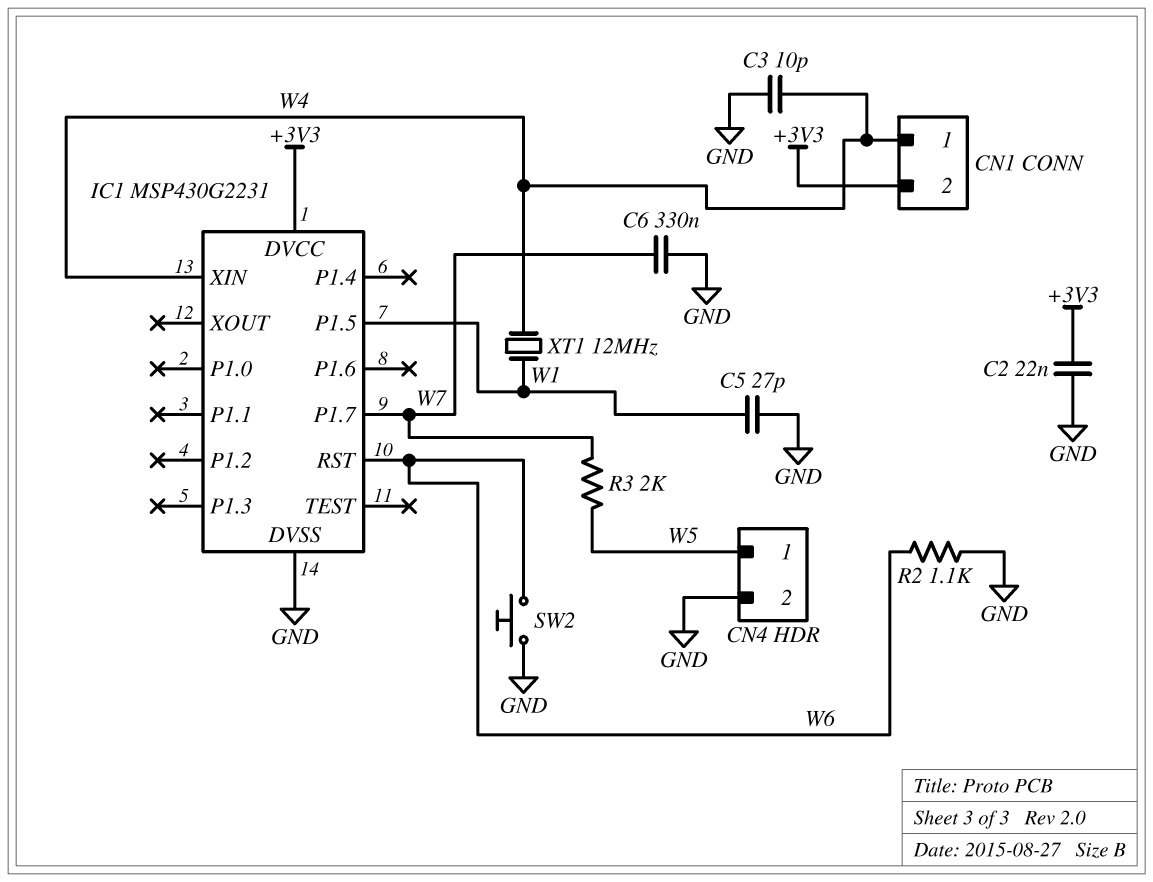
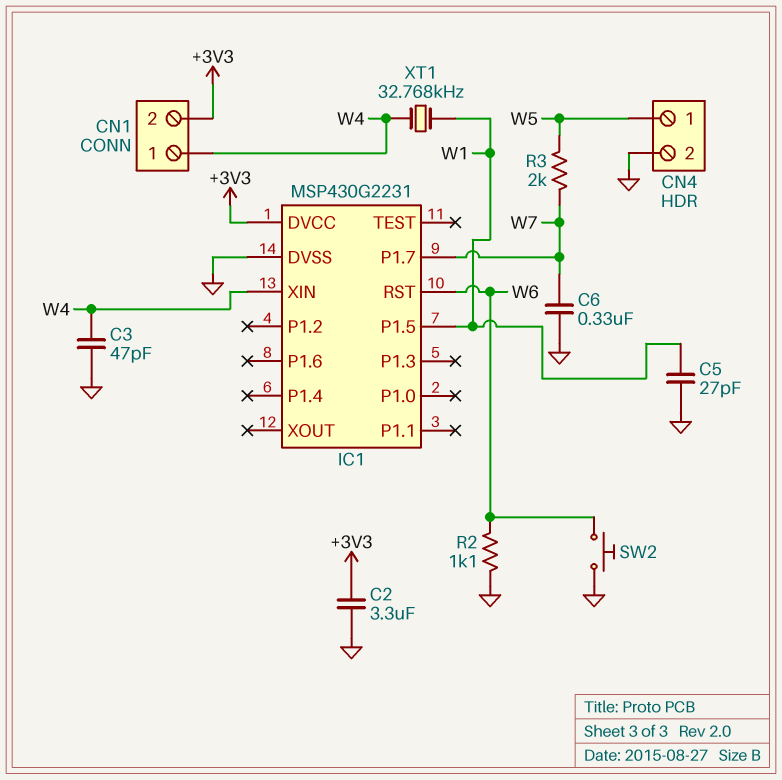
C2: 22nF (+3V3, GND) -> 3.3uF (+3V3, GND)
C3: 10pF (GND, W4) -> 47pF (GND, W4)
XT1: 12MHz (W1, W4) -> 32.768kHz (W1, W4)

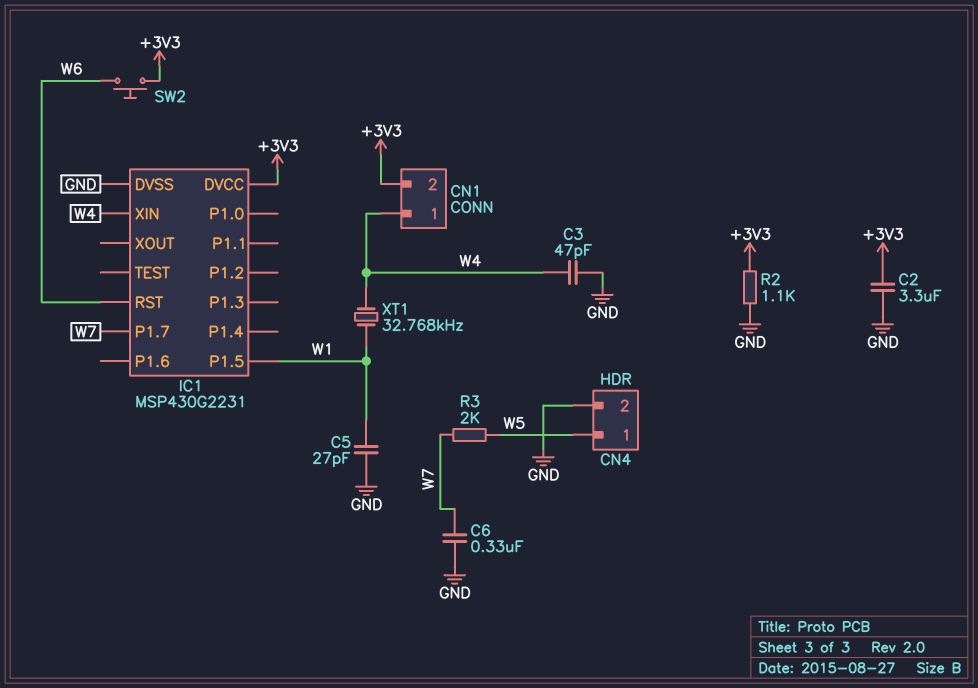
R2: 1.1k (GND, W6) -> 1.1k (+3V3, GND)
SW2: button (GND, W6) -> button (+3V3, W6)

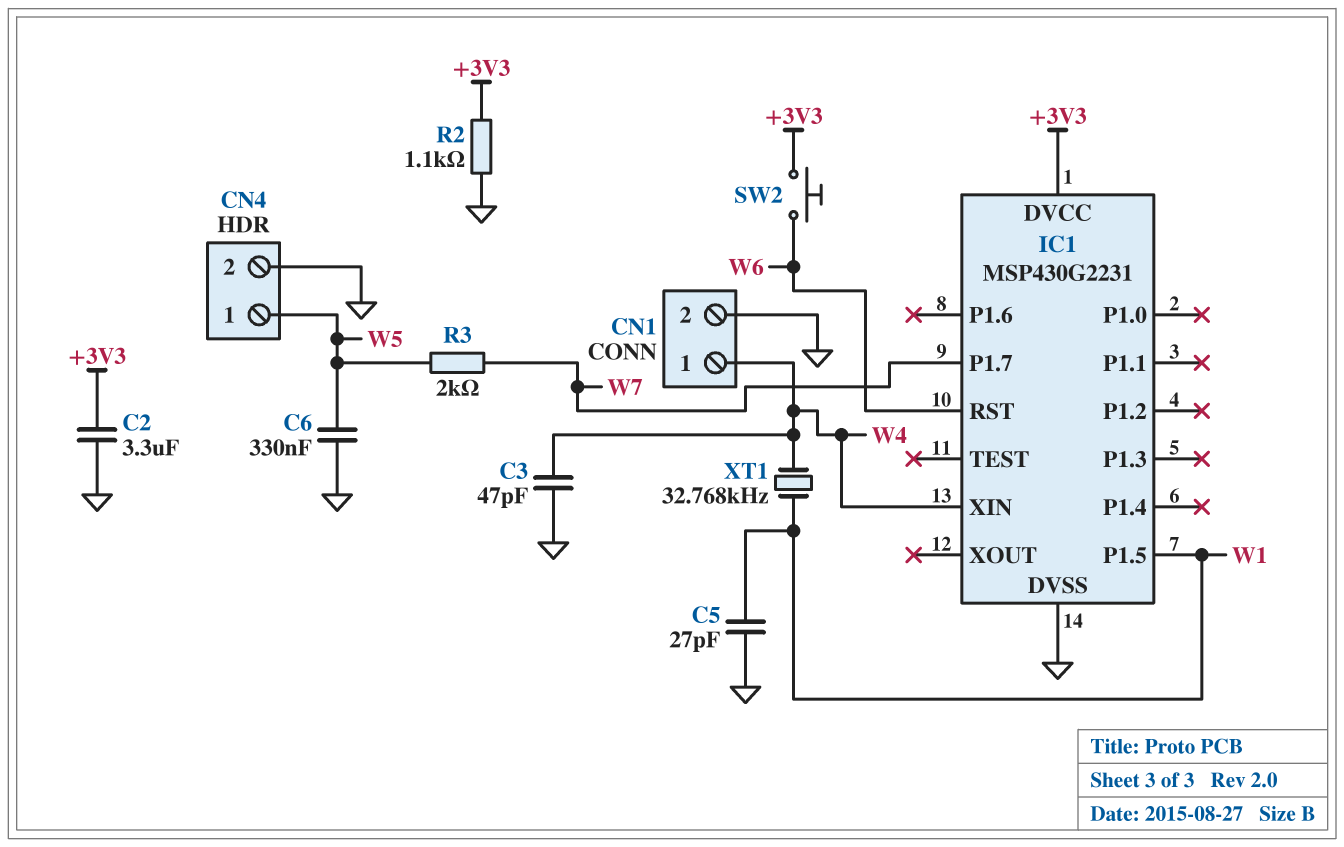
C6: 330nF (GND, W7) -> 330nF (GND, W5)
CN1 pin 2: +3V3 -> GND

